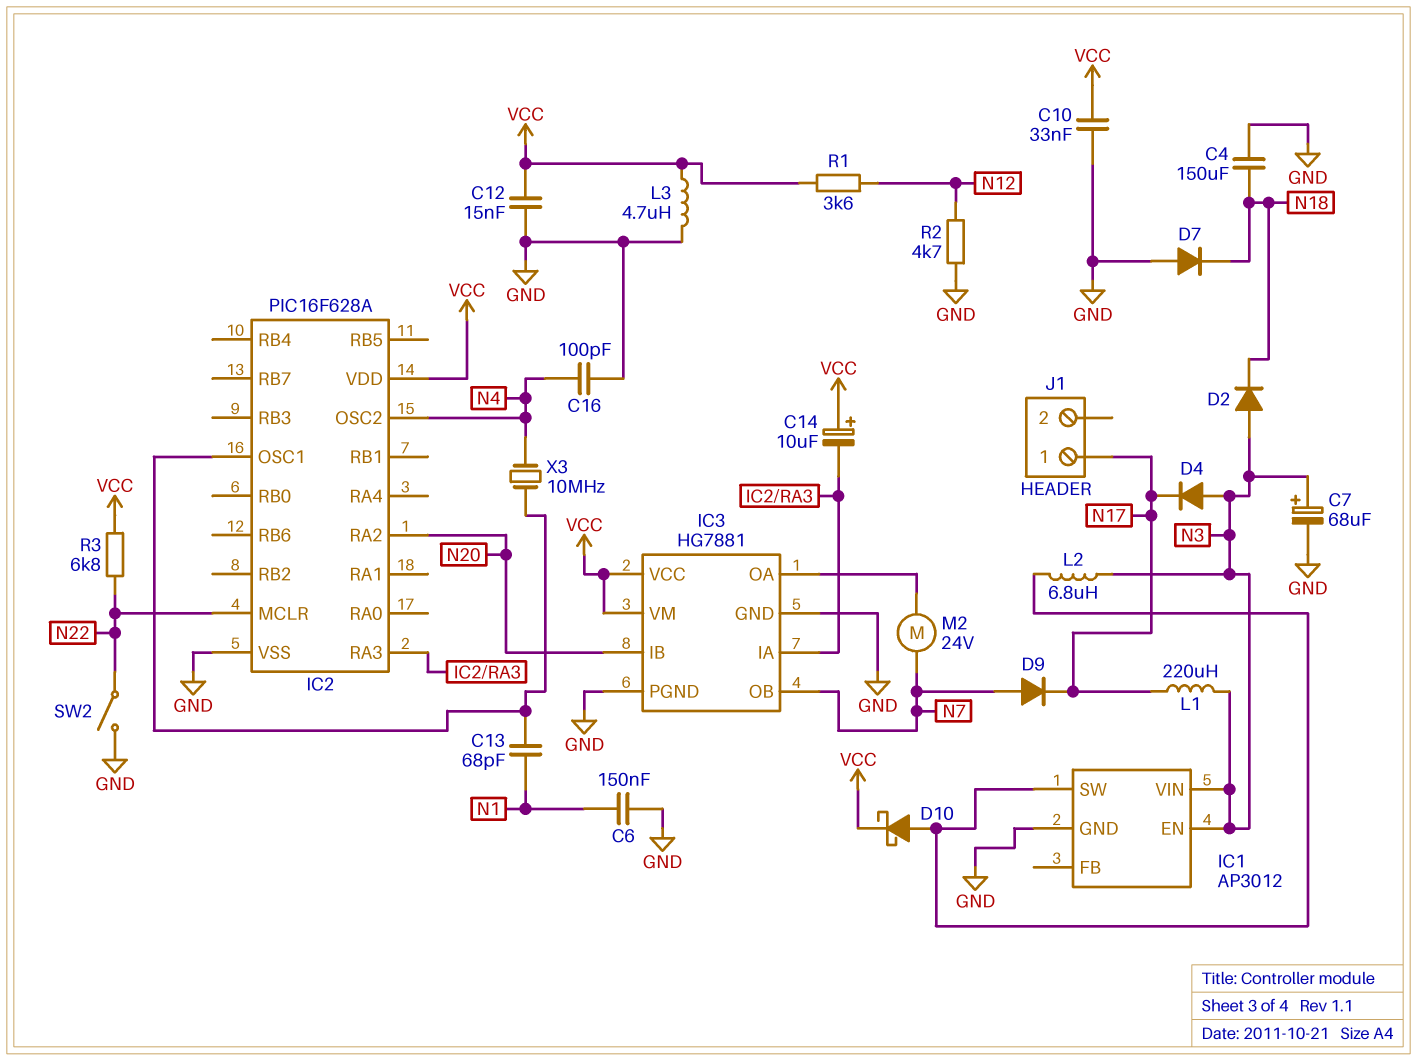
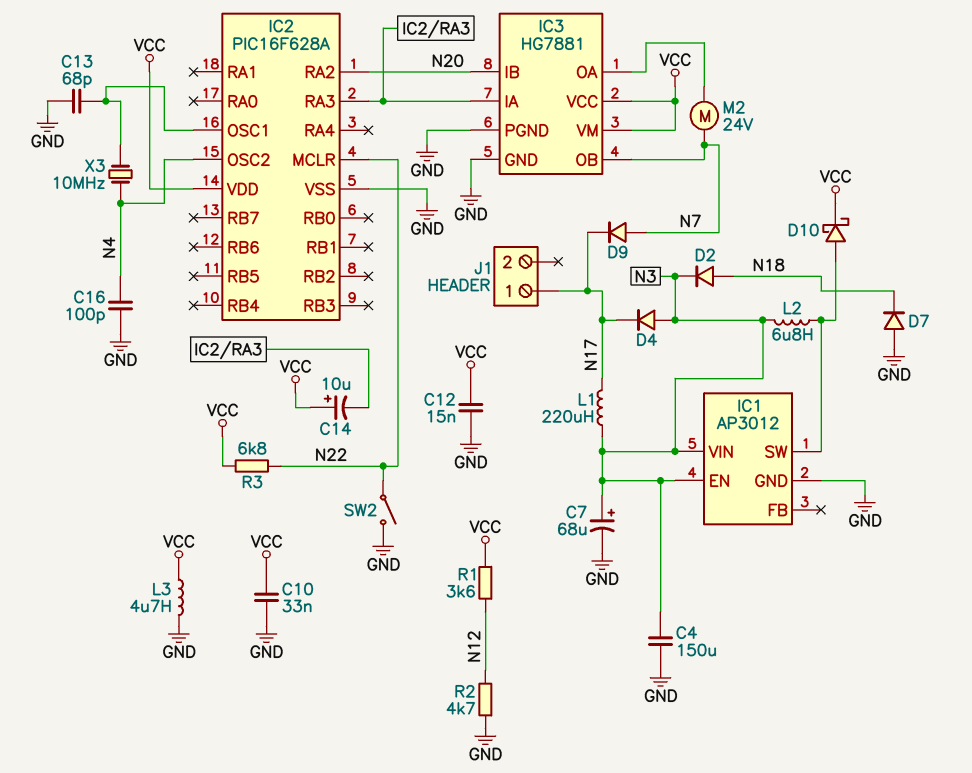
C4: 150uF (GND, N18) -> 150uF (GND, N3)
C6: 150nF (GND, N1) -> none
C13: 68pF (IC2/OSC1, N1) -> 68pF (GND, IC2/OSC1)
D2: diode (A N3, K N18) -> diode (A N18, K N3)

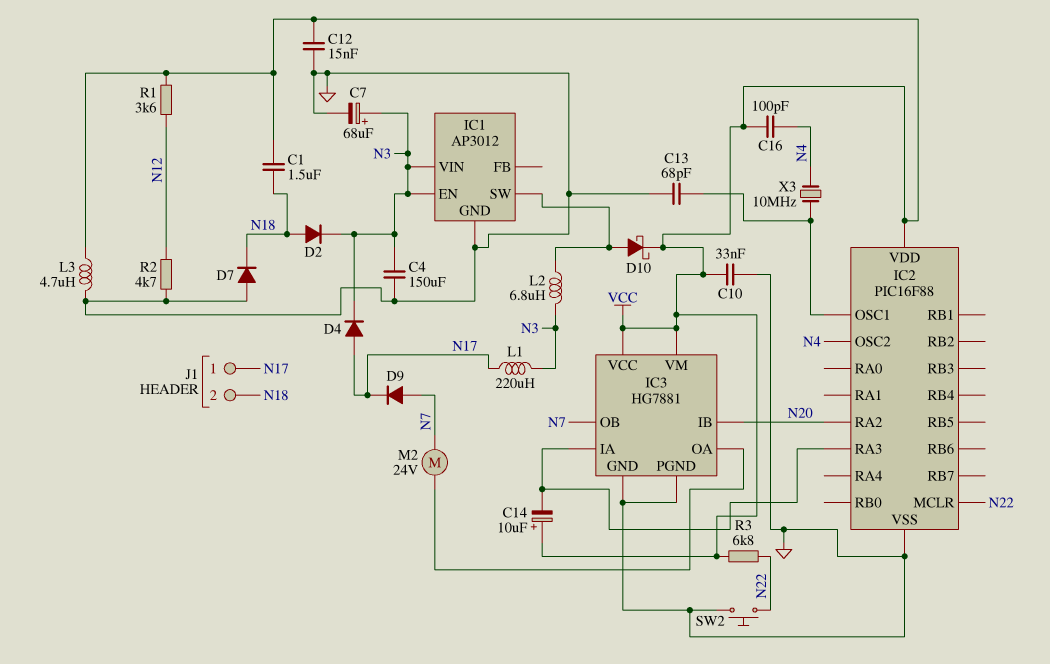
C1: none -> 1.5uF (N18, VCC)
C16: 100pF (GND, N4) -> 100pF (N4, VCC)
D4: diode (A N3, K N17) -> diode (A N17, K N3)
IC2: PIC16F628A -> PIC16F88
J1 pin 2: none -> N18
SW2: switch (GND, N22) -> button (GND, N22)

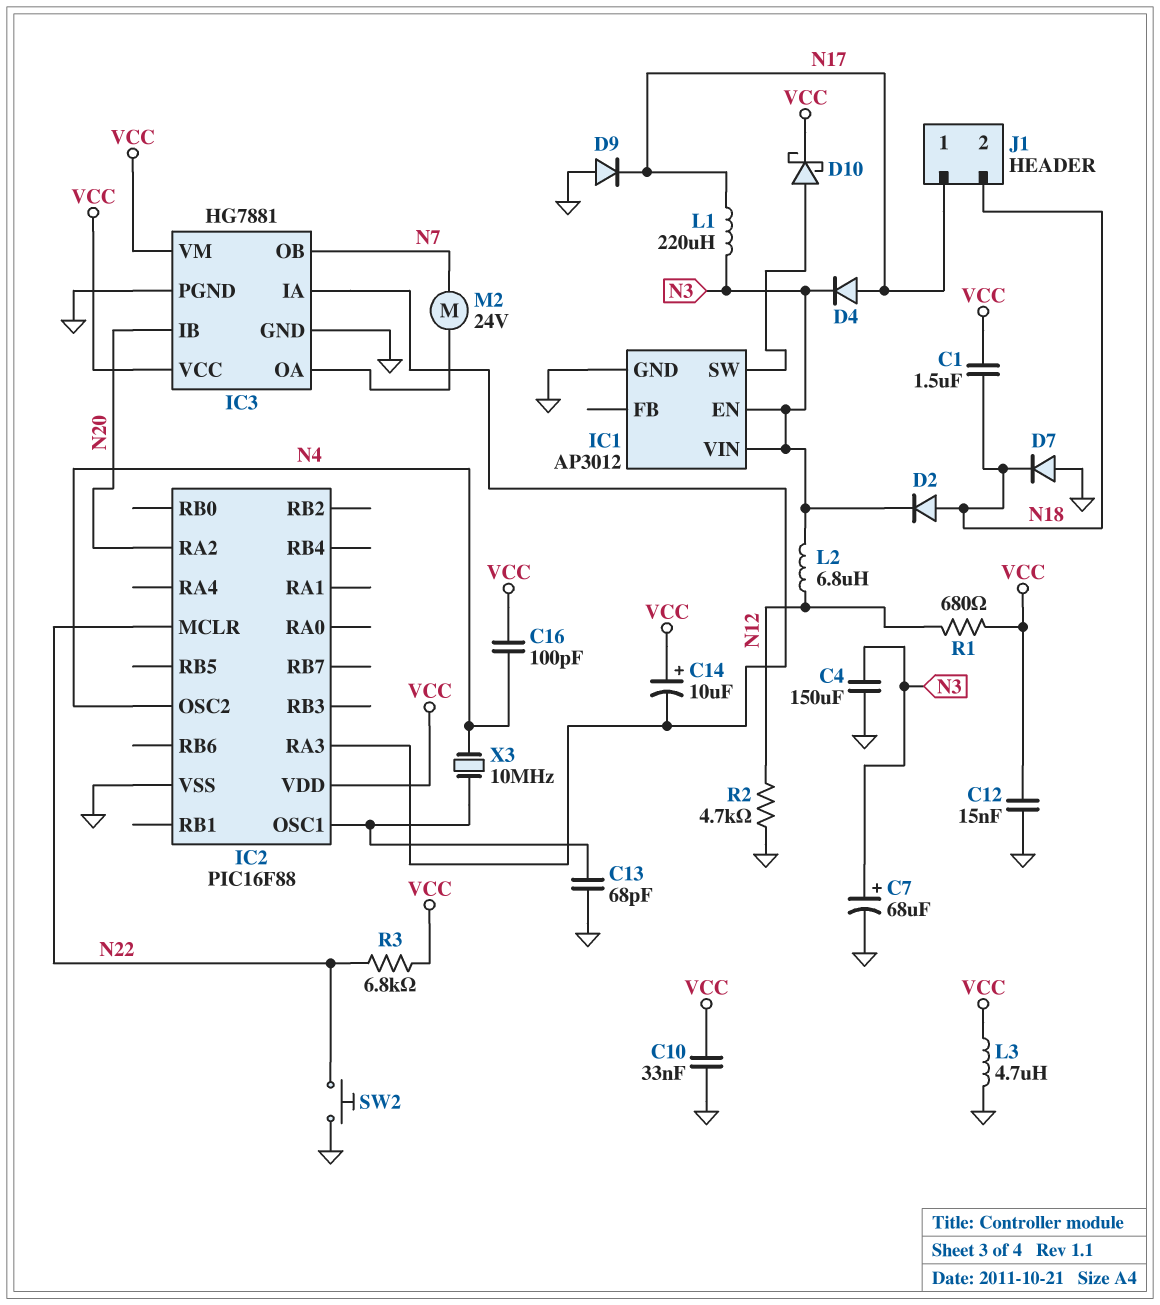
D9: diode (A N7, K N17) -> diode (A GND, K N17)
L2: 6.8uH (IC1/SW, N3) -> 6.8uH (N3, N12)
R1: 3.6k (N12, VCC) -> 680 (N12, VCC)

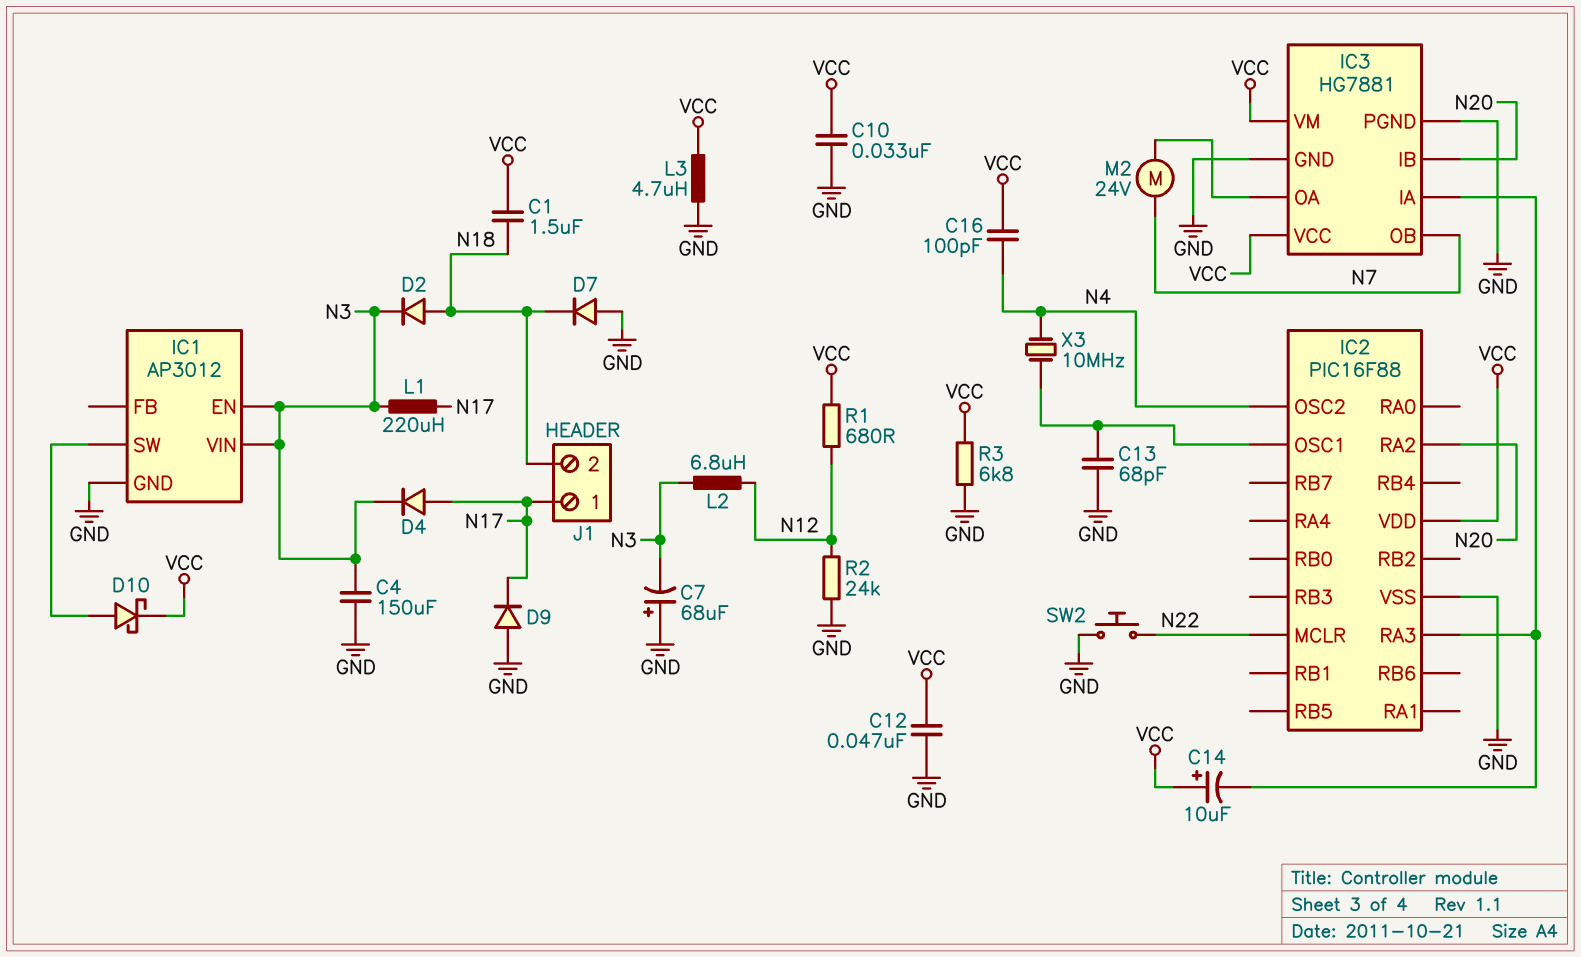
C7: 68uF (plus N3, minus GND) -> 68uF (plus GND, minus N3)
C12: 15nF (GND, VCC) -> 47nF (GND, VCC)
R2: 4.7k (GND, N12) -> 24k (GND, N12)
R3: 6.8k (N22, VCC) -> 6.8k (GND, VCC)

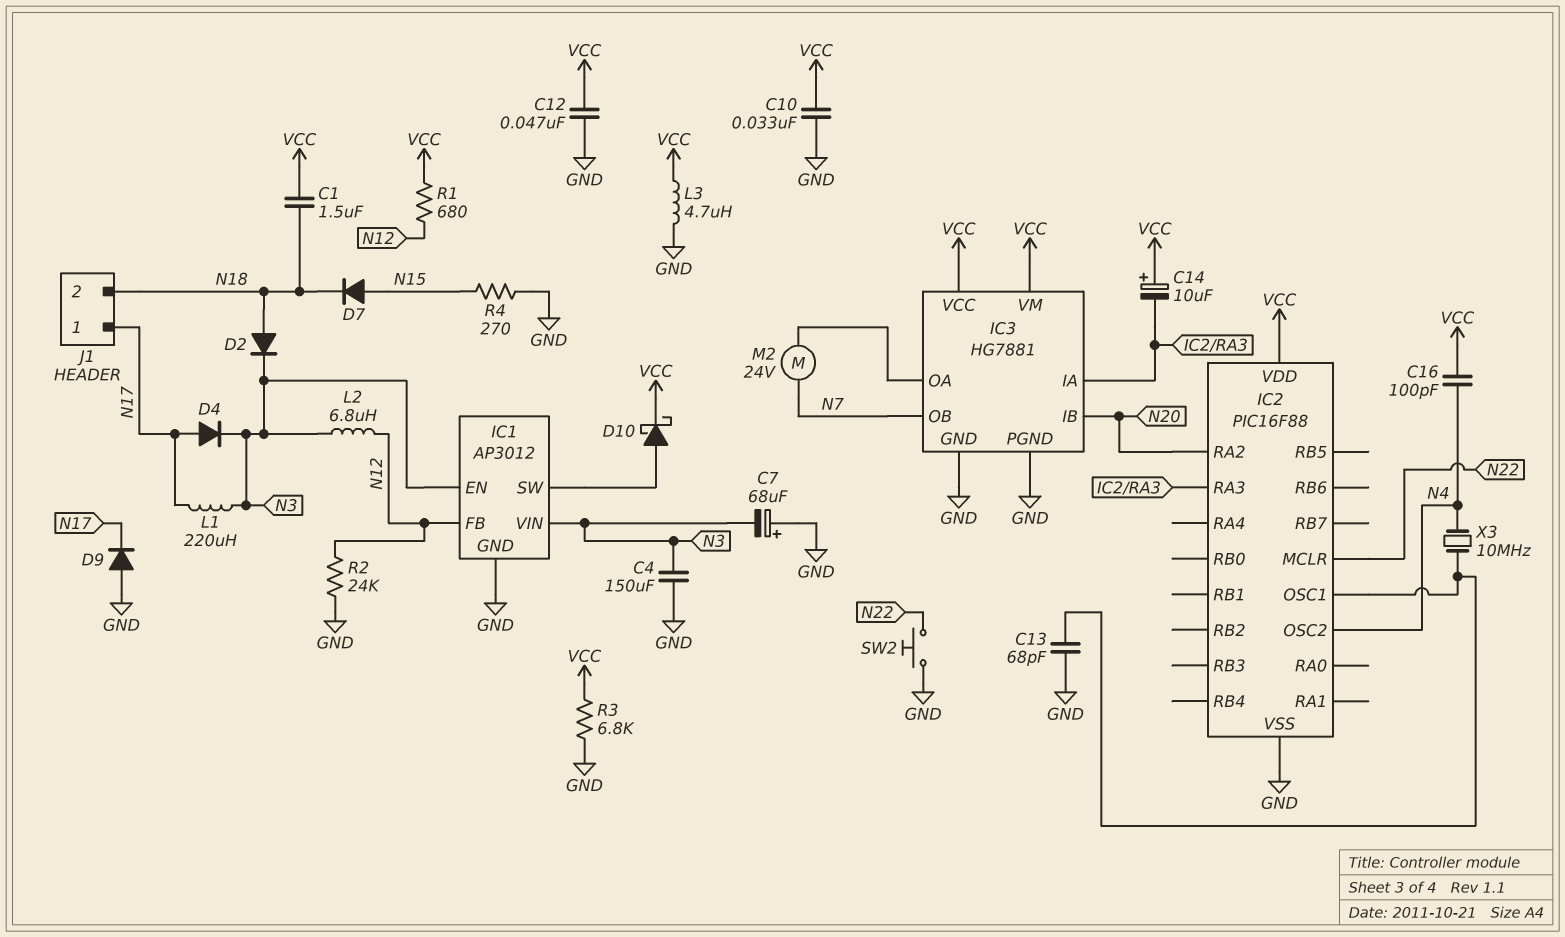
D7: diode (A GND, K N18) -> diode (A N15, K N18)
IC1 pin FB: none -> N12
R4: none -> 270 (GND, N15)

